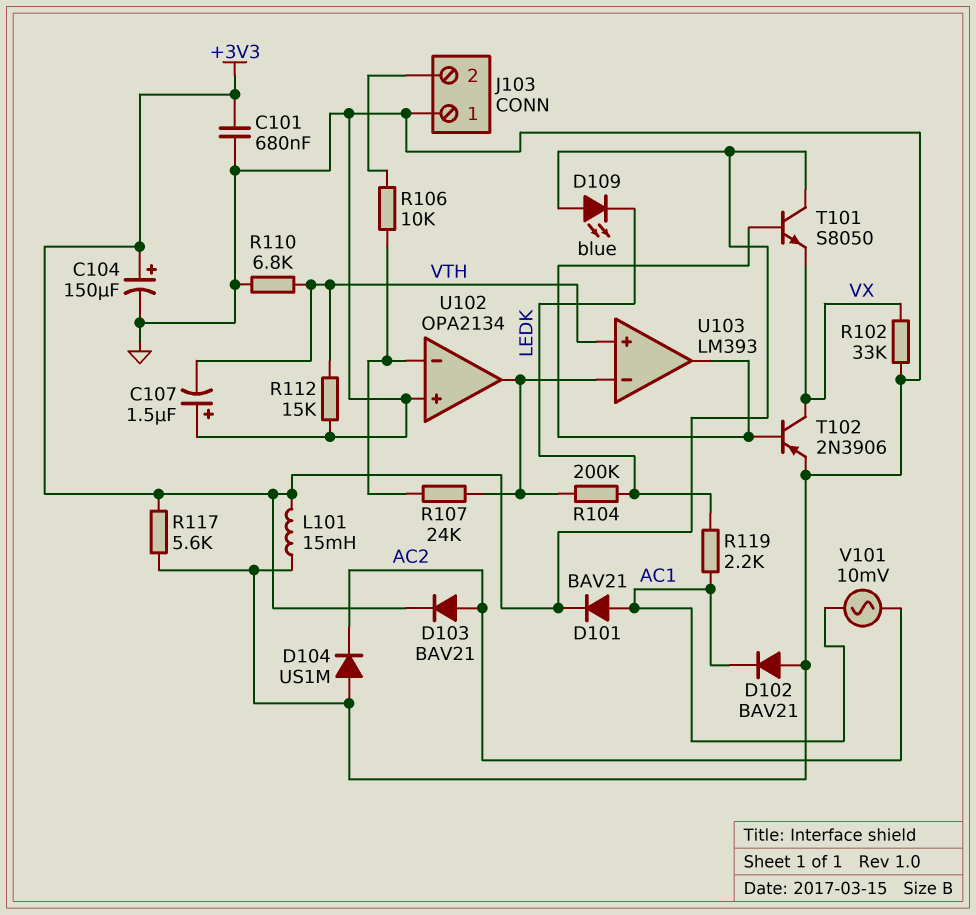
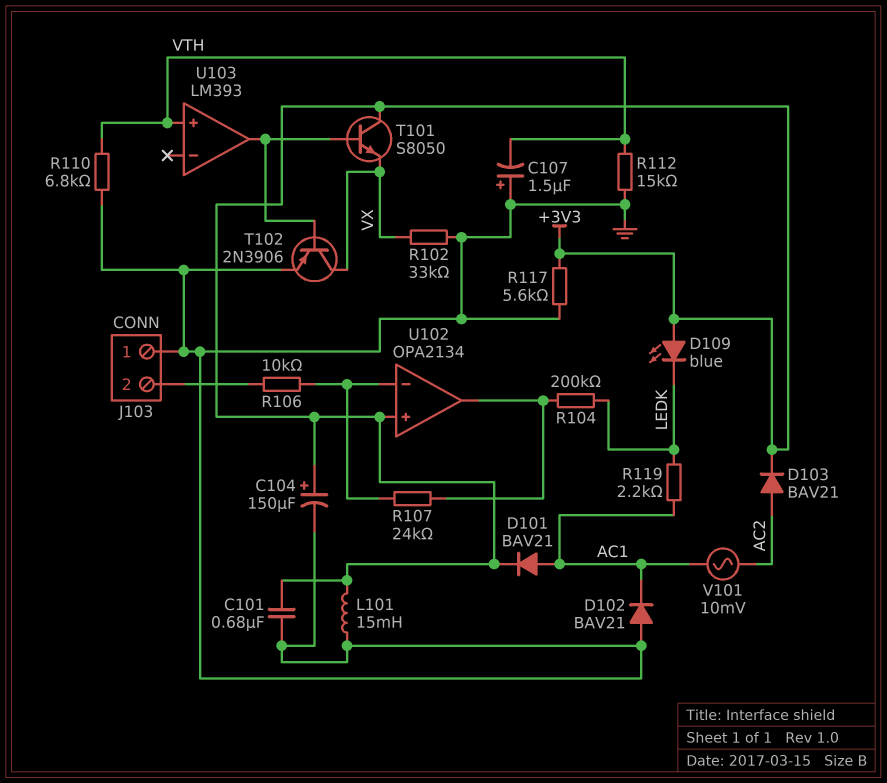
D104: diode US1M (A GND, K AC2) -> none
U102 pin in+: GND -> +3V3
U103 pin in-: U102/out -> none

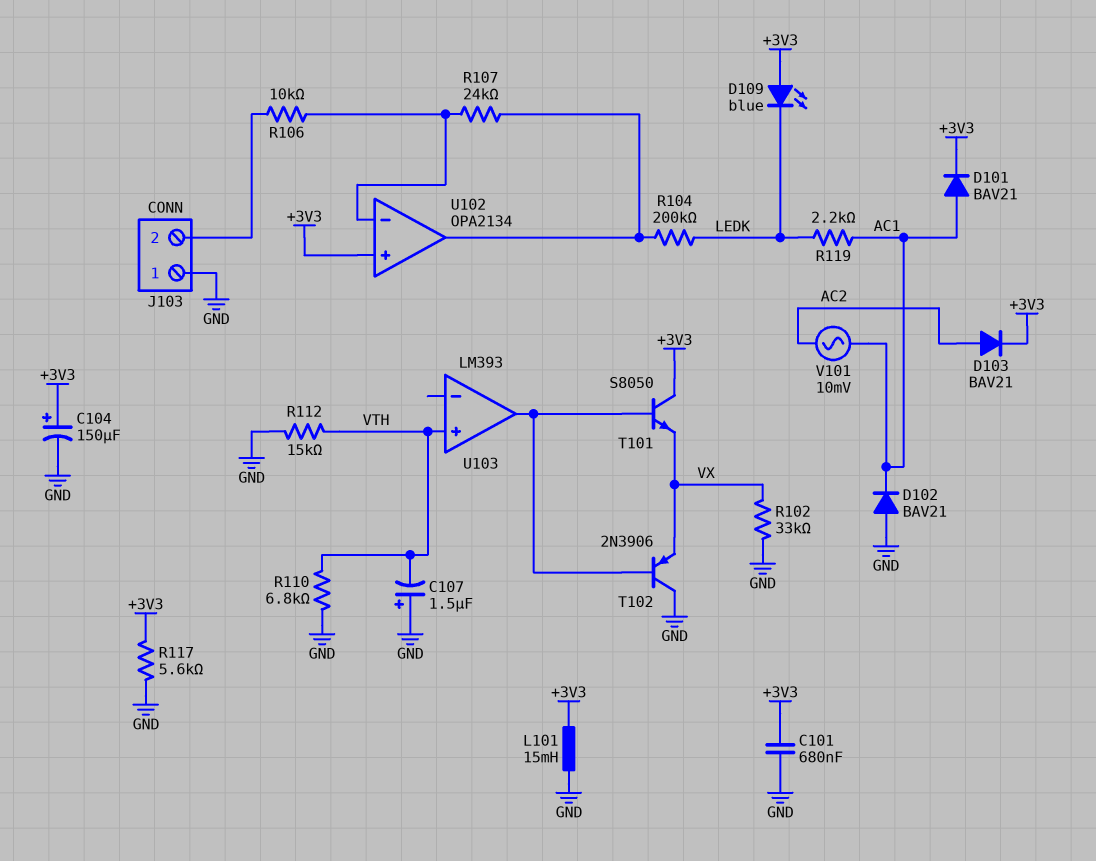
T102: PNP 2N3906 (B U103/out, C VX, E GND) -> PNP 2N3906 (B U103/out, C GND, E VX)

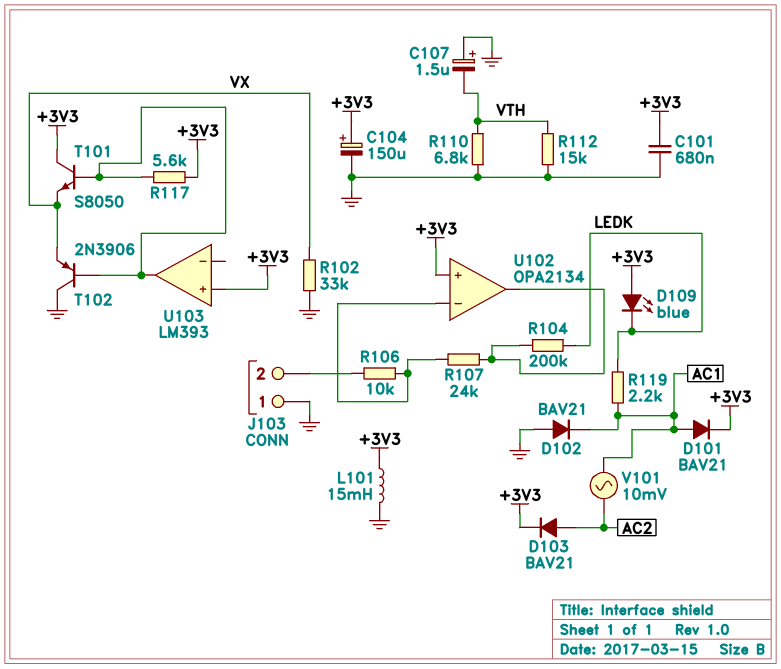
R117: 5.6k (+3V3, GND) -> 5.6k (+3V3, U103/out)
U103 pin in+: VTH -> +3V3

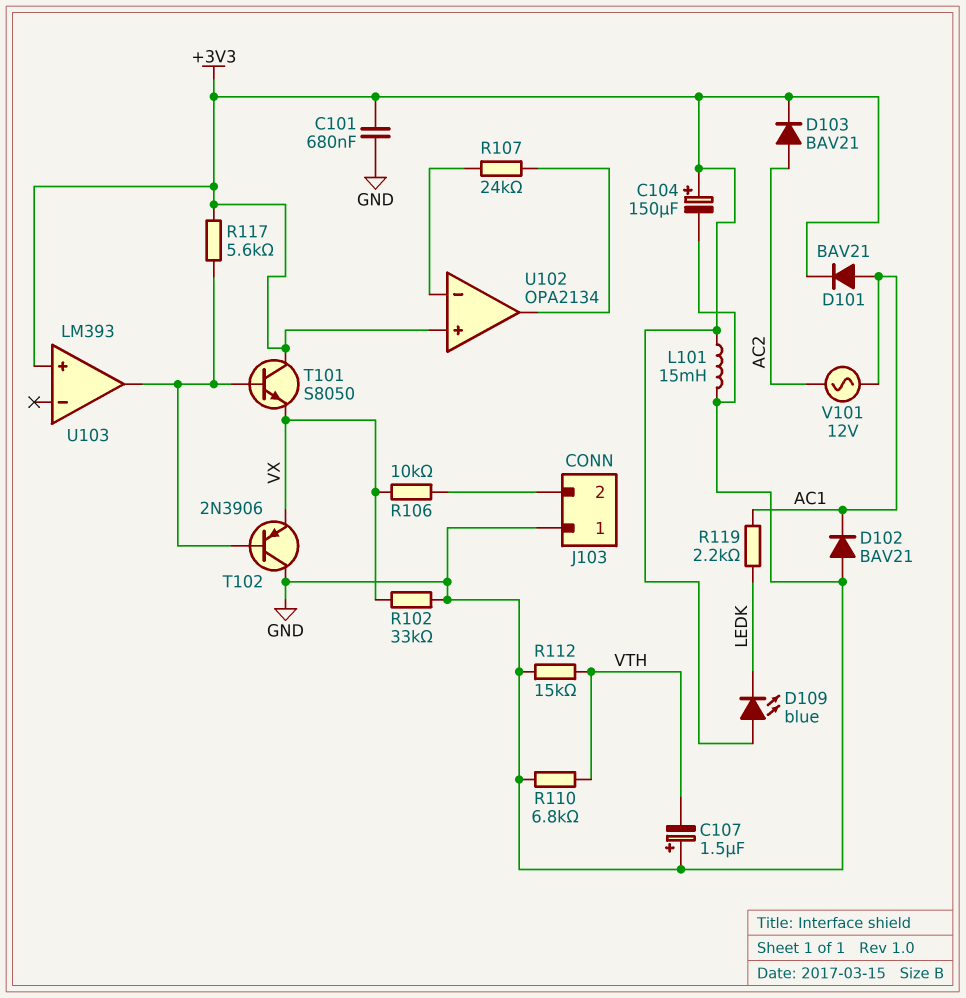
R104: 200k (LEDK, U102/out) -> none
R106: 10k (J103/2, U102/in-) -> 10k (J103/2, VX)
V101: AC 10mV (AC1, AC2) -> AC 12V (AC1, AC2)

